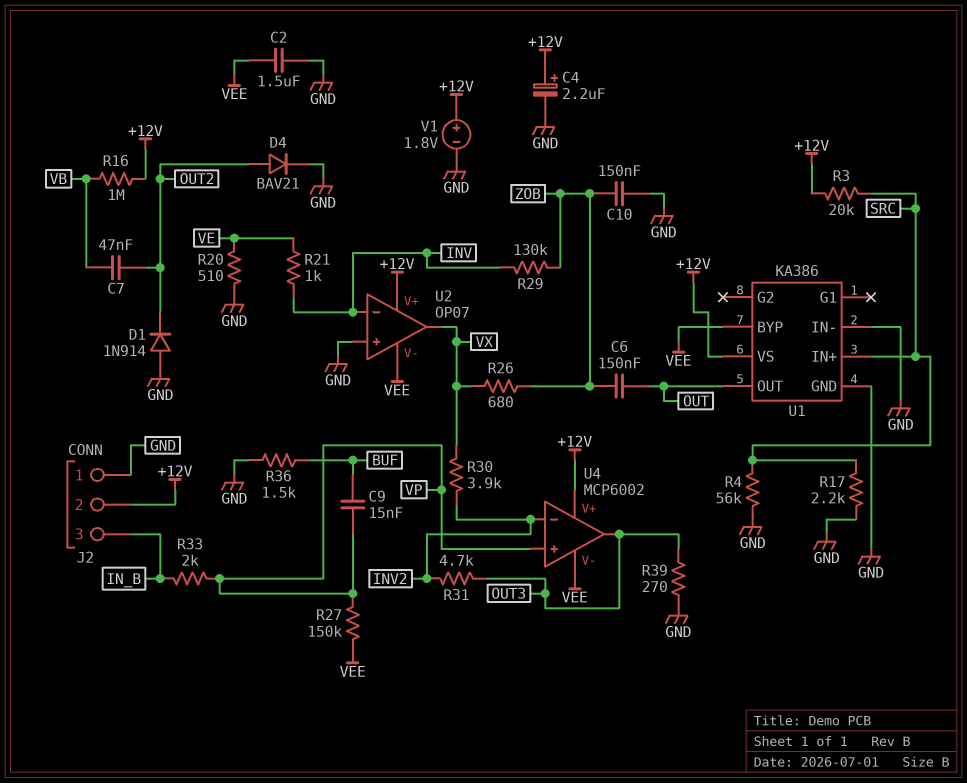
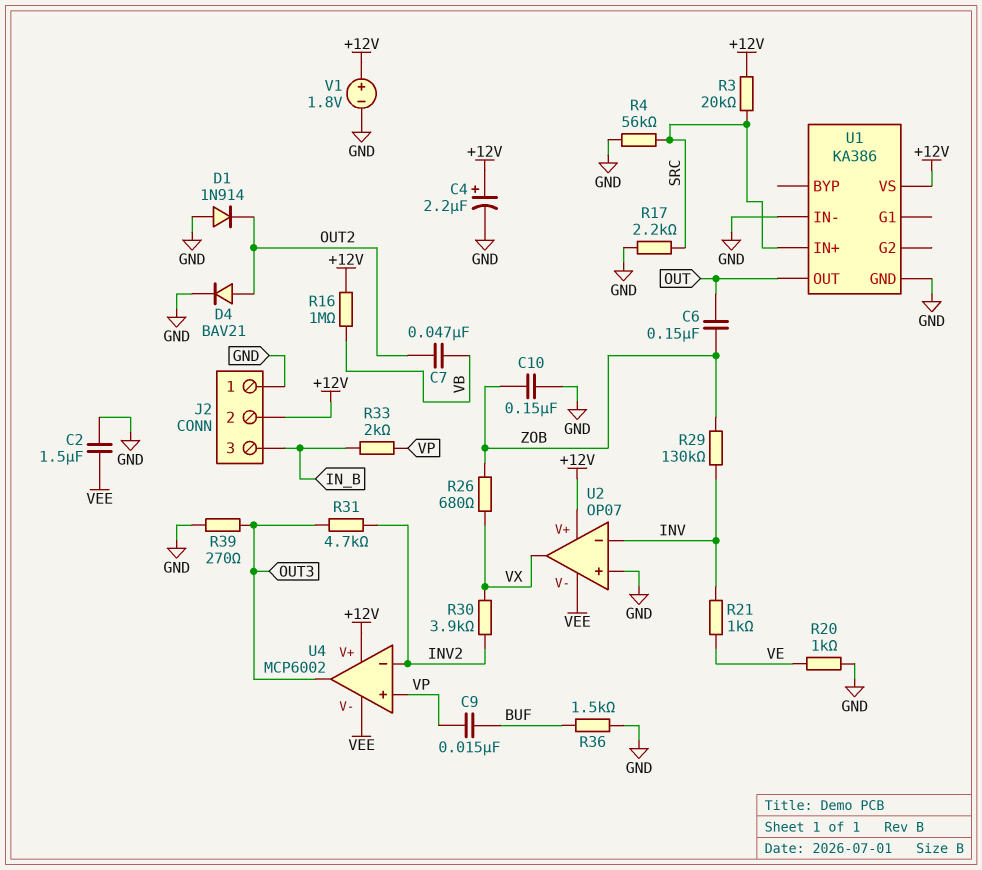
R20: 510 (GND, VE) -> 1k (GND, VE)
R27: 150k (VEE, VP) -> none
U1 pin BYP: VEE -> none

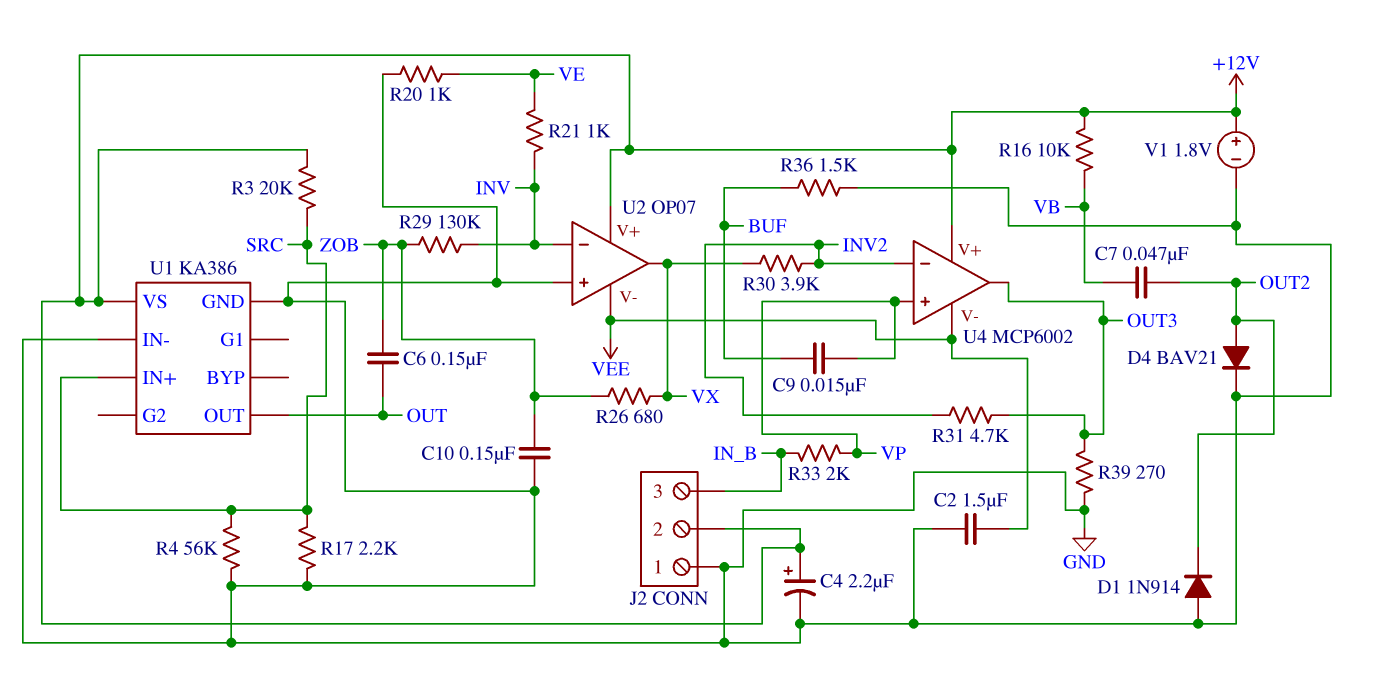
R16: 1M (+12V, VB) -> 10k (+12V, VB)

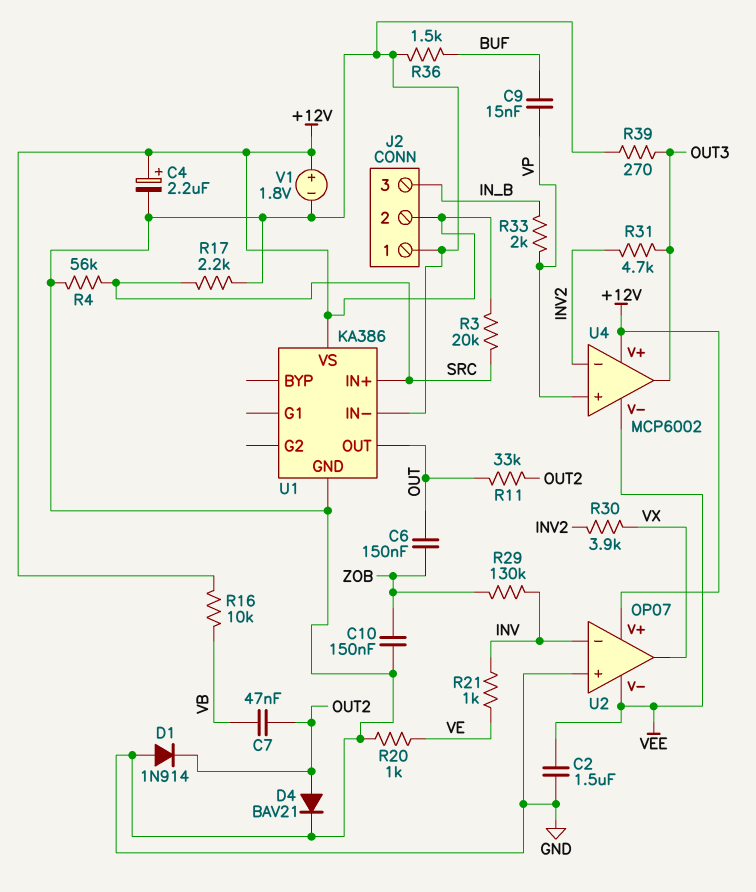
R11: none -> 33k (OUT, OUT2)
R26: 680 (VX, ZOB) -> none

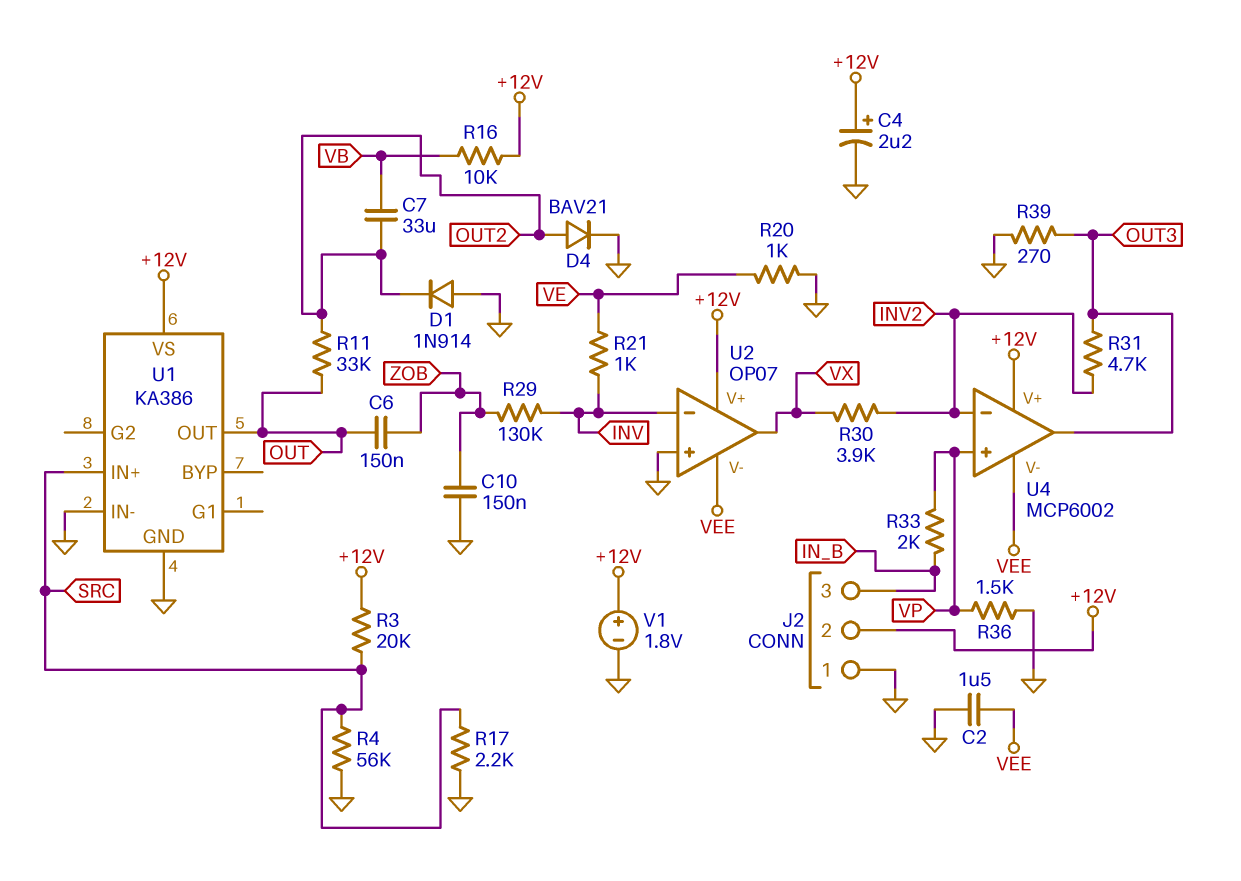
C7: 47nF (OUT2, VB) -> 33uF (OUT2, VB)
C9: 15nF (BUF, VP) -> none
R36: 1.5k (BUF, GND) -> 1.5k (GND, VP)

